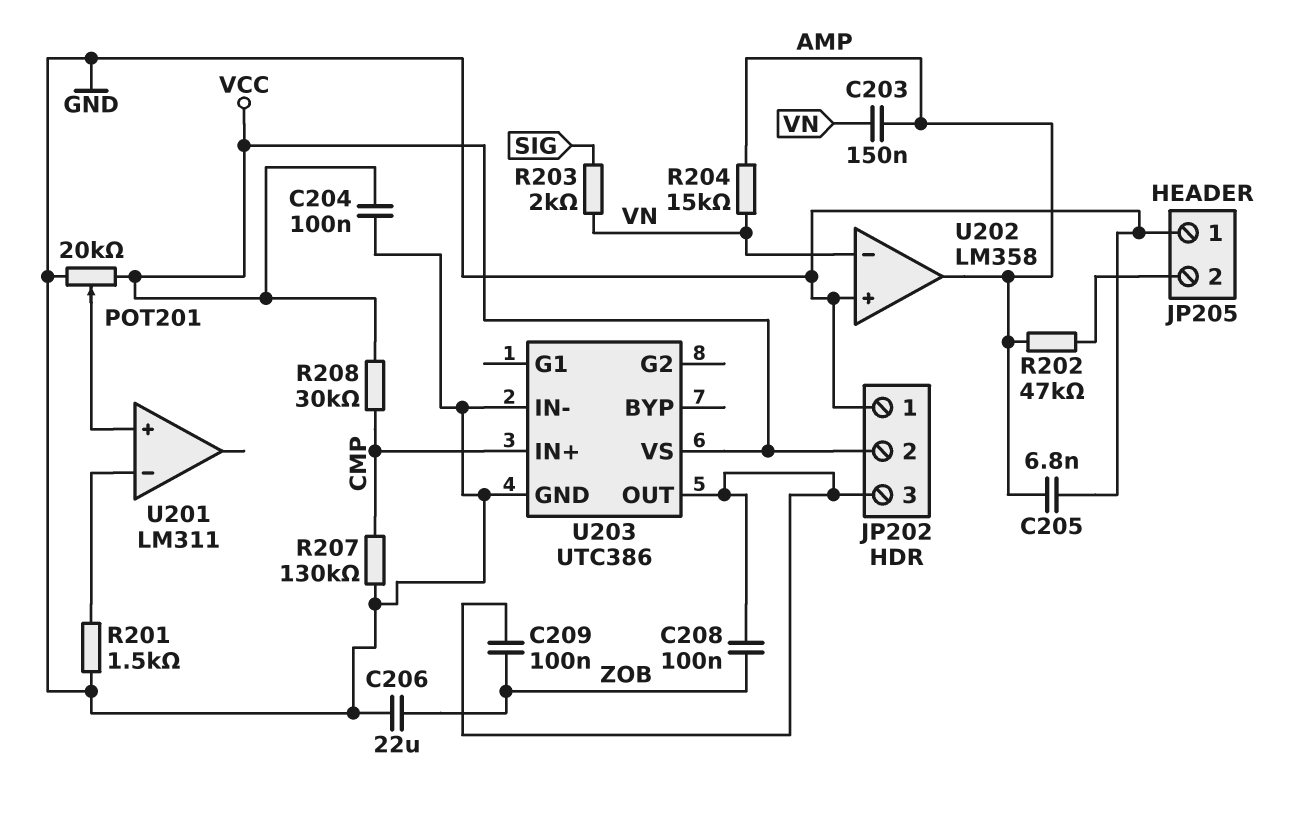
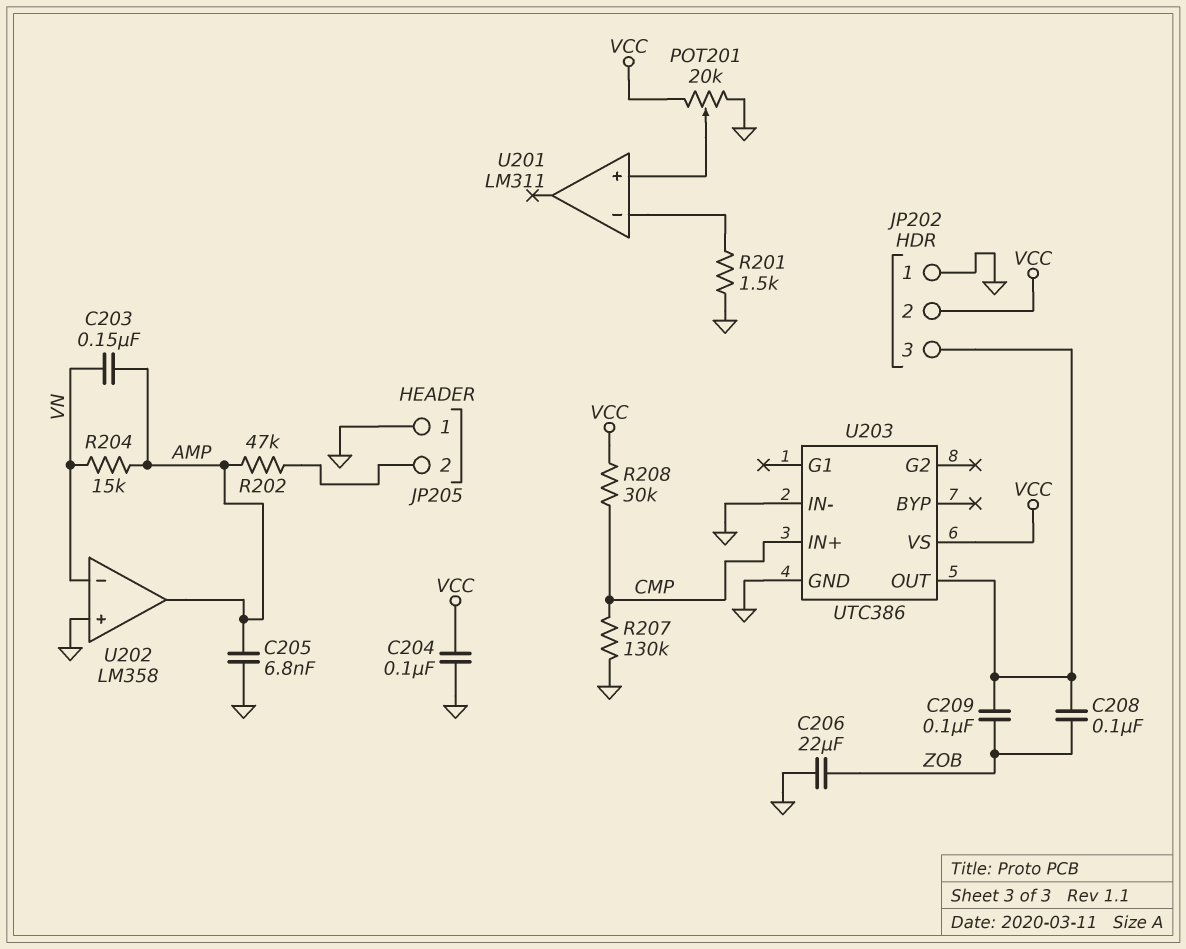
R203: 2k (SIG, VN) -> none

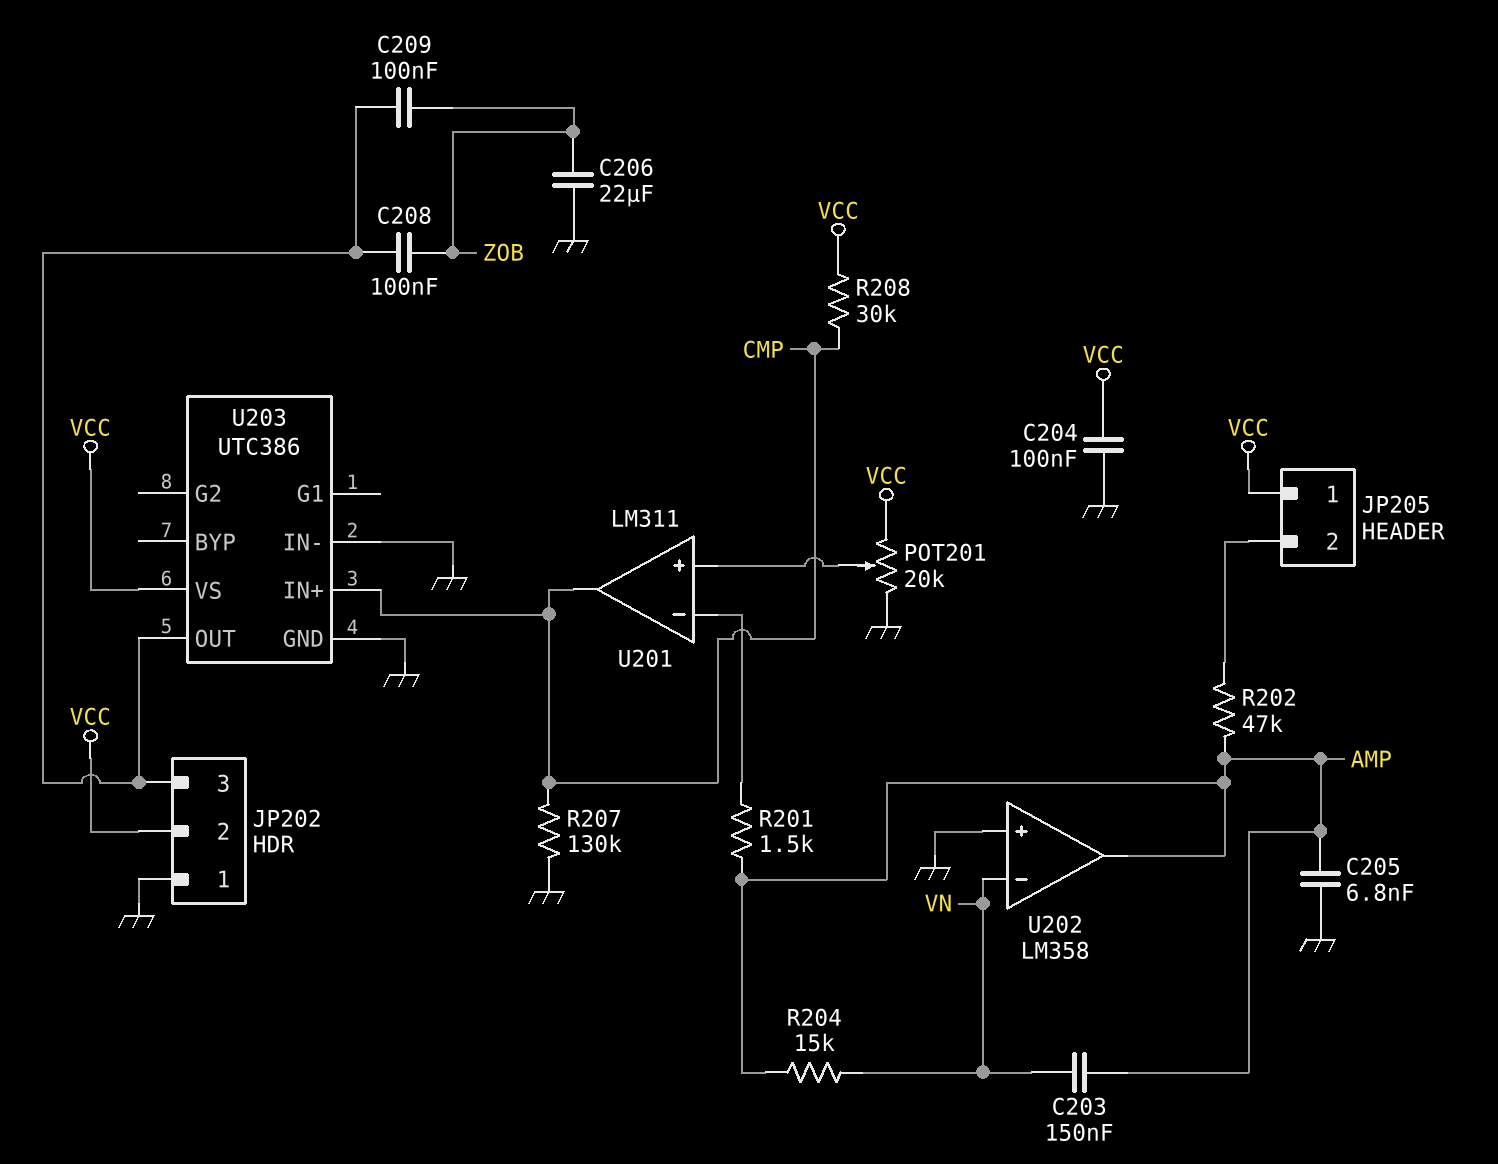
JP205 pin 1: GND -> VCC
R201: 1.5k (GND, U201/in-) -> 1.5k (AMP, U201/in-)
U201 pin out: none -> CMP

